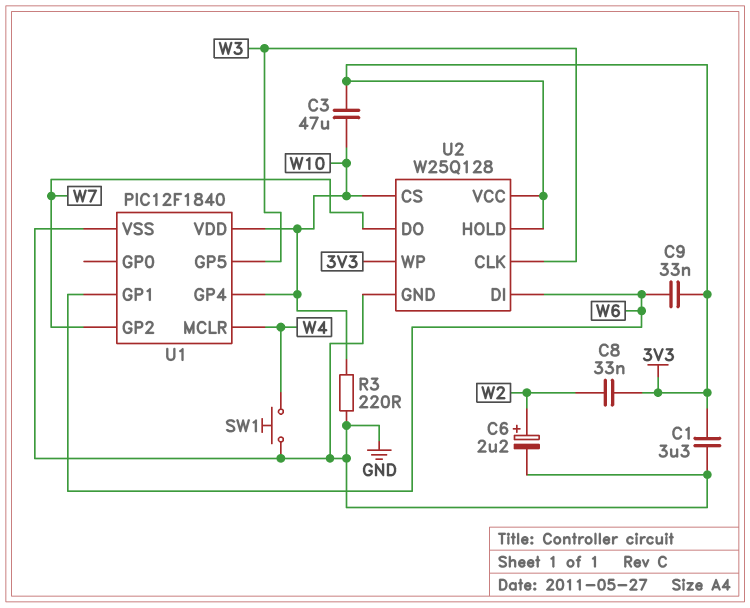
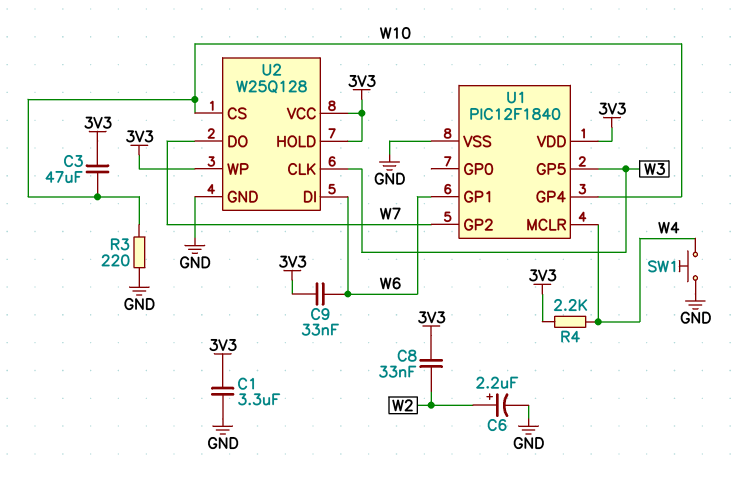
R4: none -> 2.2k (3V3, W4)
U1 pin VDD: W10 -> 3V3

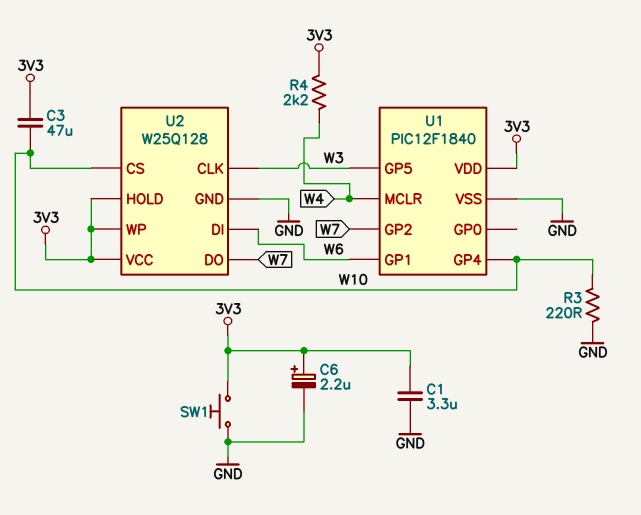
C6: 2.2uF (plus W2, minus GND) -> 2.2uF (plus 3V3, minus GND)
C8: 33nF (3V3, W2) -> none
C9: 33nF (3V3, W6) -> none
SW1: button (GND, W4) -> button (3V3, GND)

